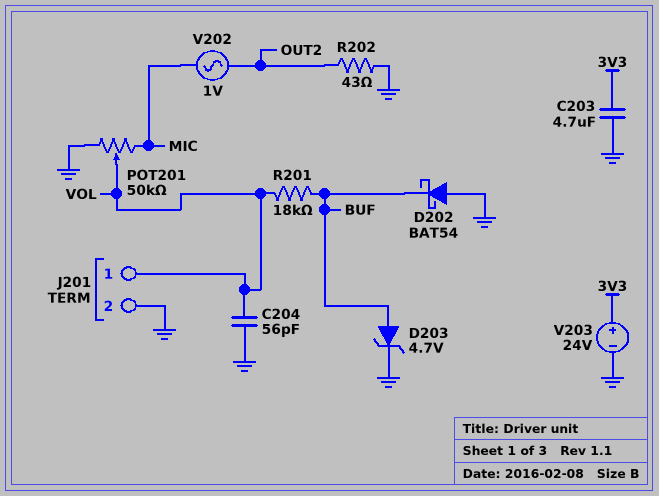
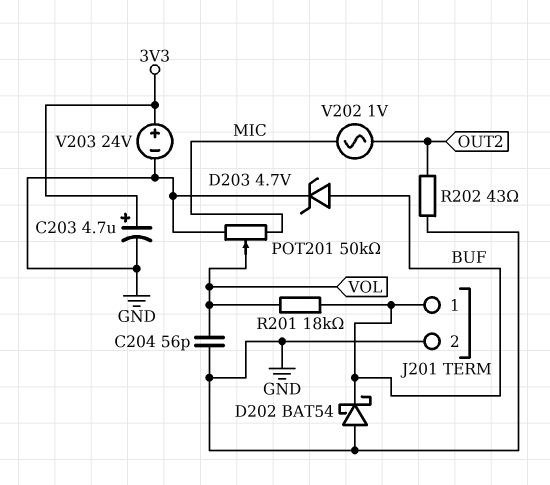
C203: 4.7uF (3V3, GND) -> 4.7uF (plus 3V3, minus GND)
J201 pin 1: VOL -> BUF

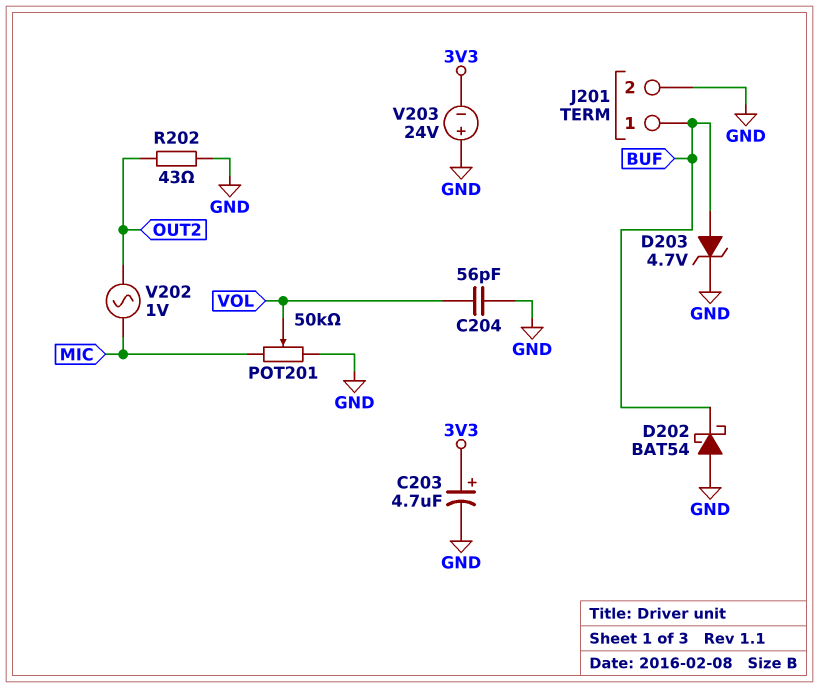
R201: 18k (BUF, VOL) -> none
V203: 24V (plus 3V3, minus GND) -> 24V (plus GND, minus 3V3)

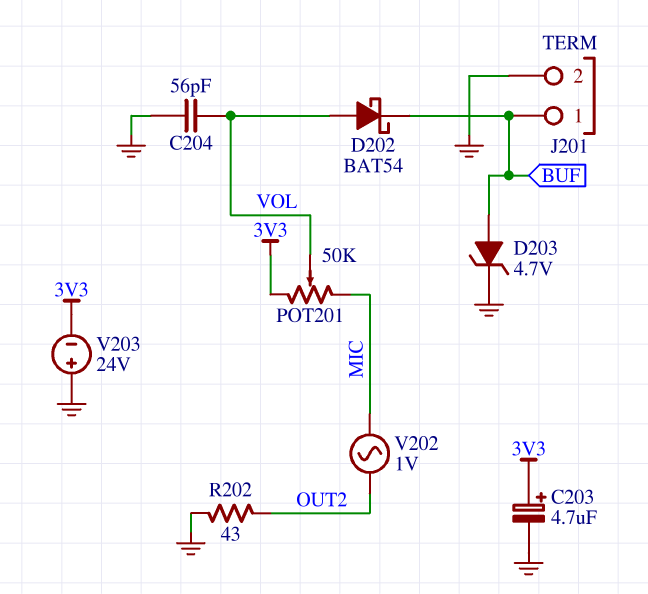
D202: schottky BAT54 (A GND, K BUF) -> schottky BAT54 (A VOL, K BUF)
POT201: 50k (GND, MIC, wiper VOL) -> 50k (3V3, MIC, wiper VOL)

